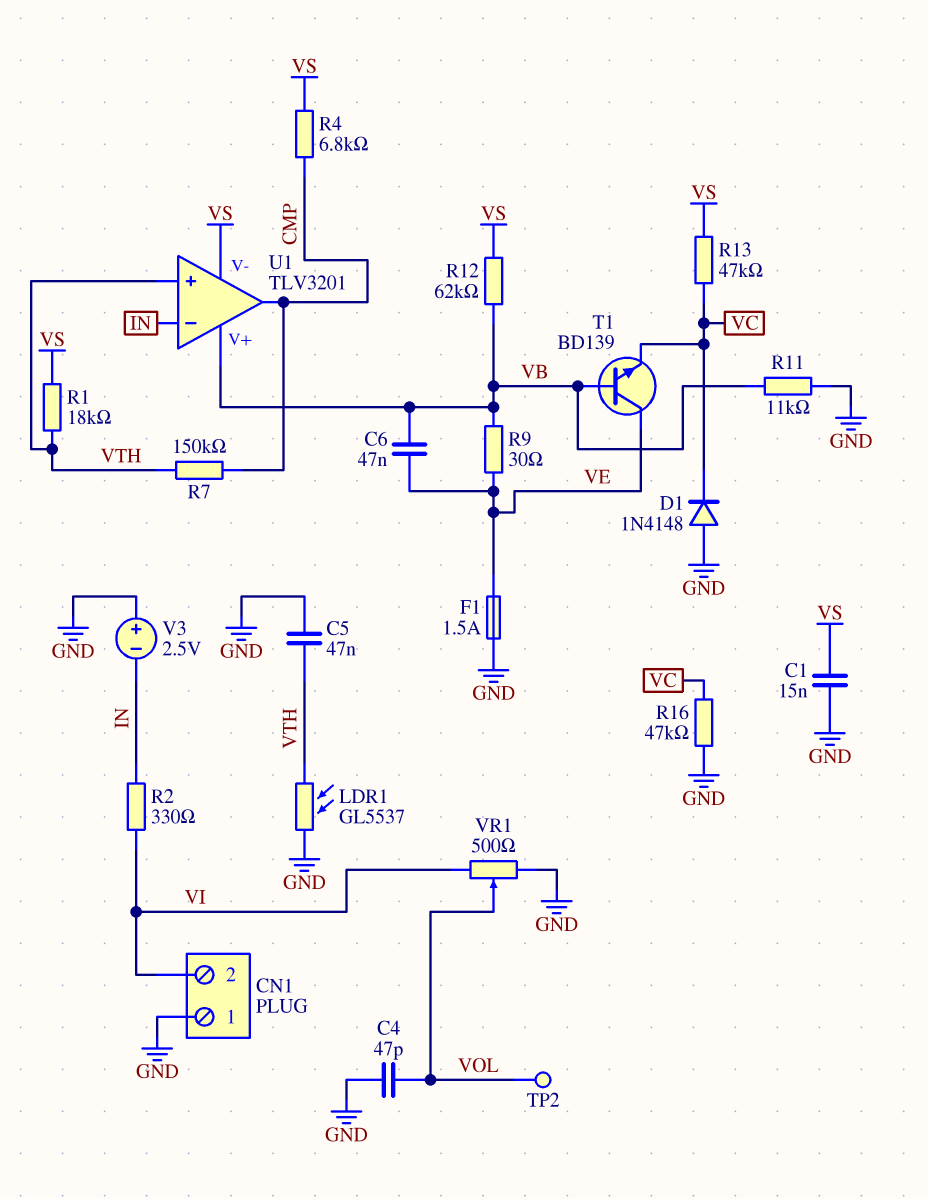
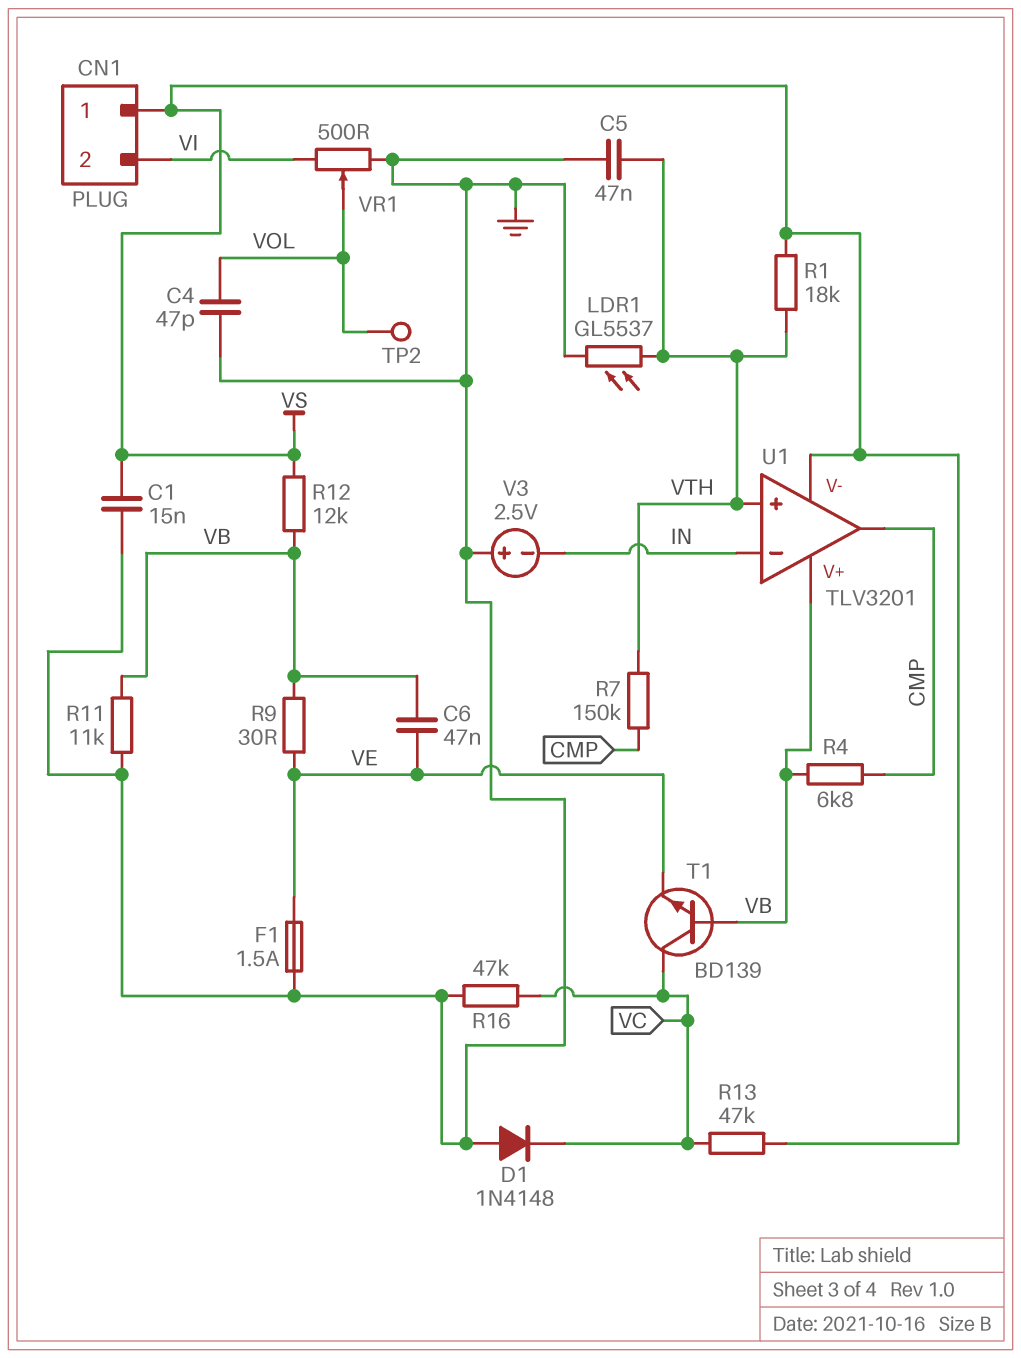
CN1 pin 1: GND -> VS
R2: 330 (IN, VI) -> none
R4: 6.8k (CMP, VS) -> 6.8k (CMP, VB)
R12: 62k (VB, VS) -> 12k (VB, VS)
T1: NPN BD139 (B VB, C VE, E VC) -> NPN BD139 (B VB, C VC, E VE)

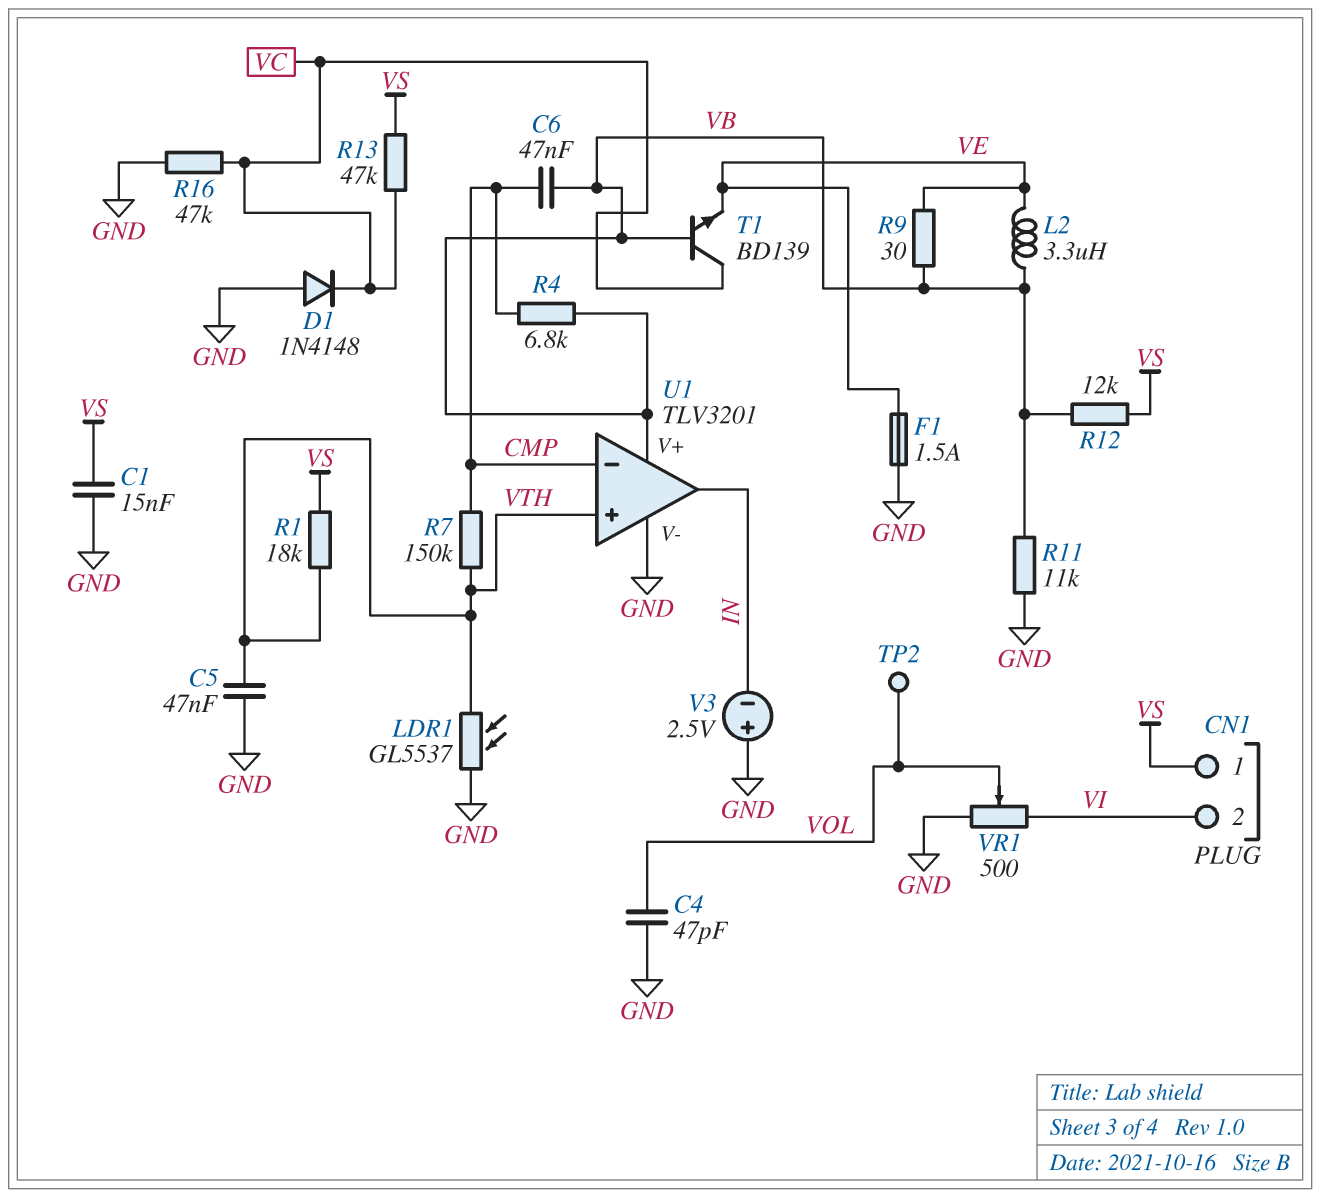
C6: 47nF (VB, VE) -> 47nF (CMP, VB)
L2: none -> 3.3uH (VB, VE)
U1 pin V-: VS -> GND
U1 pin in-: IN -> CMP
U1 pin out: CMP -> IN

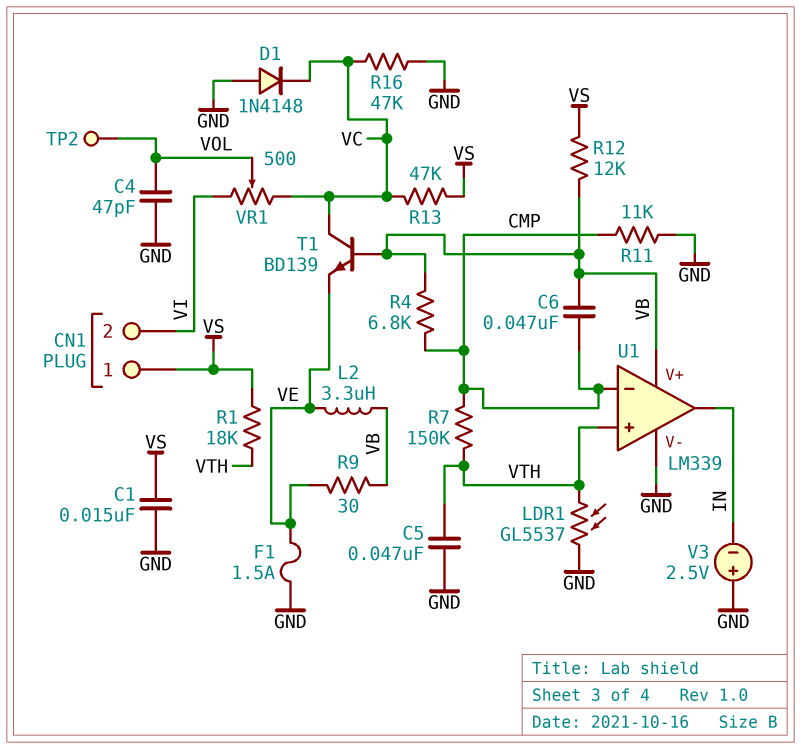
R11: 11k (GND, VB) -> 11k (CMP, GND)
U1: TLV3201 -> LM339
VR1: 500 (GND, VI, wiper VOL) -> 500 (VC, VI, wiper VOL)

